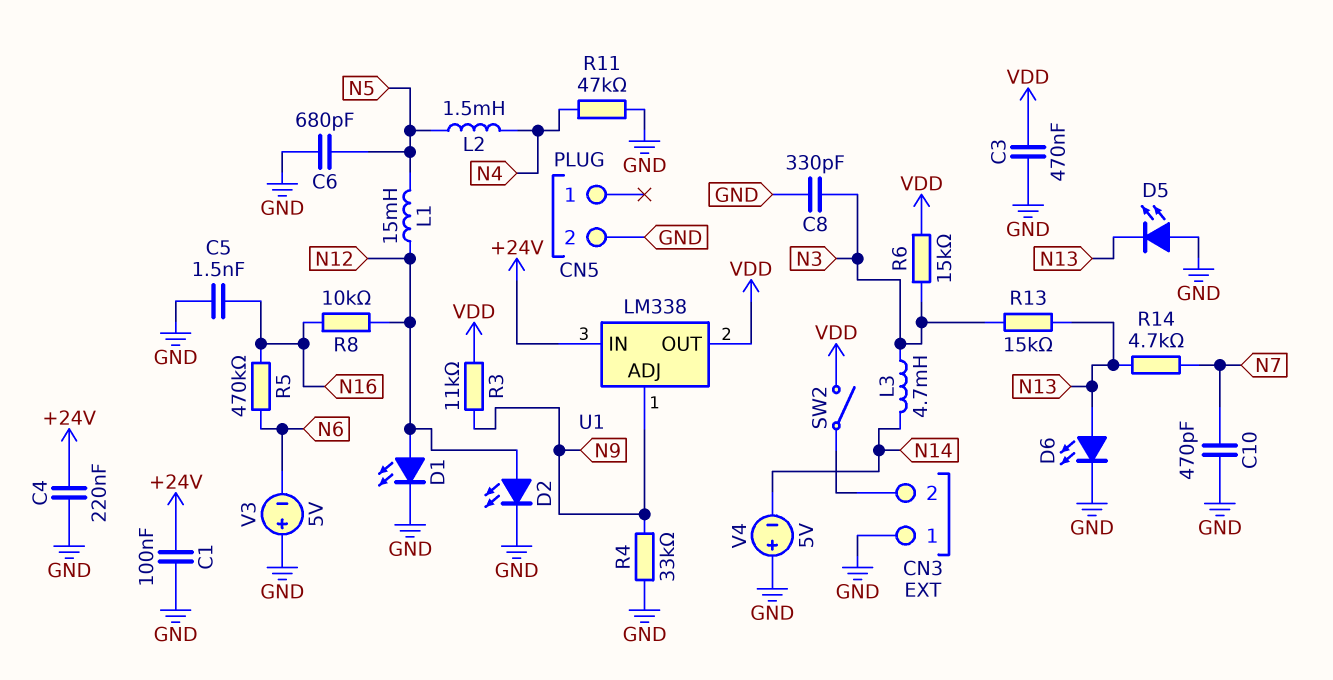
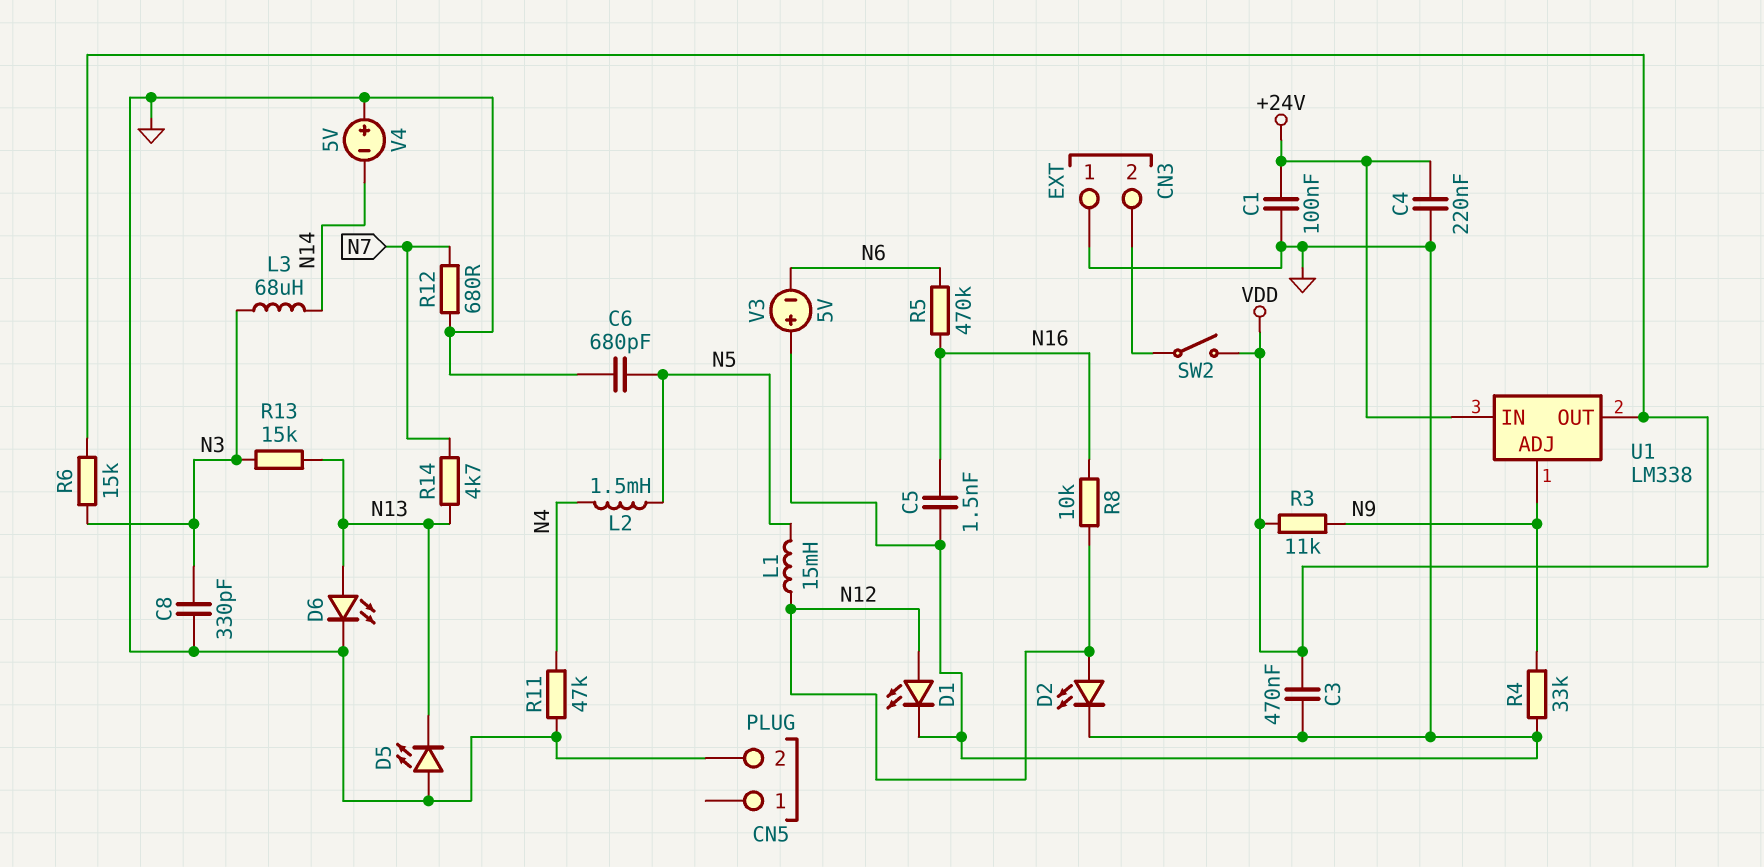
C10: 470pF (GND, N7) -> none
L3: 4.7mH (N3, N14) -> 68uH (N3, N14)
R12: none -> 680 (GND, N7)

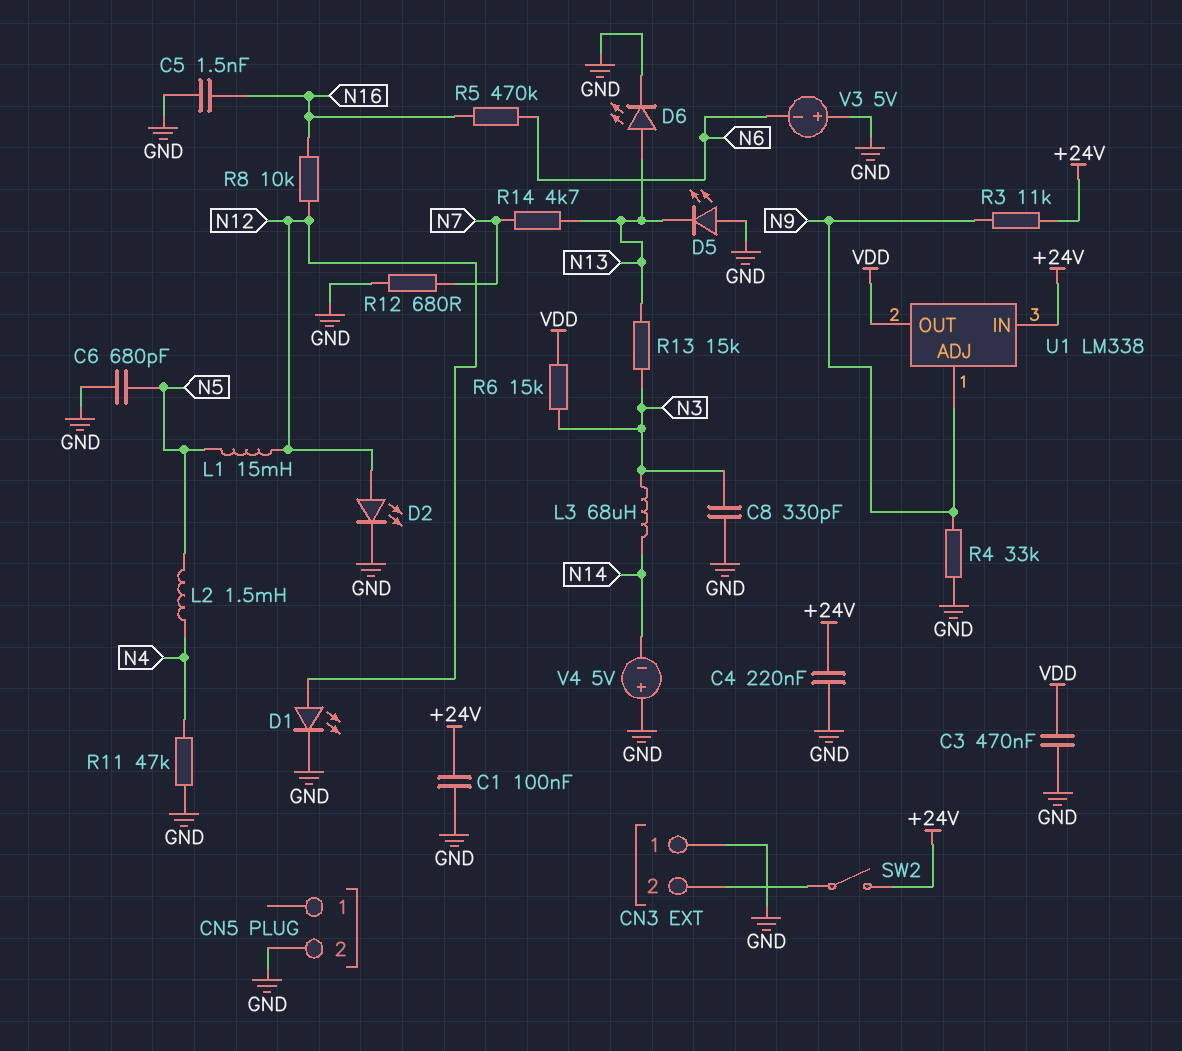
R3: 11k (N9, VDD) -> 11k (+24V, N9)
SW2: switch (CN3/2, VDD) -> switch (+24V, CN3/2)

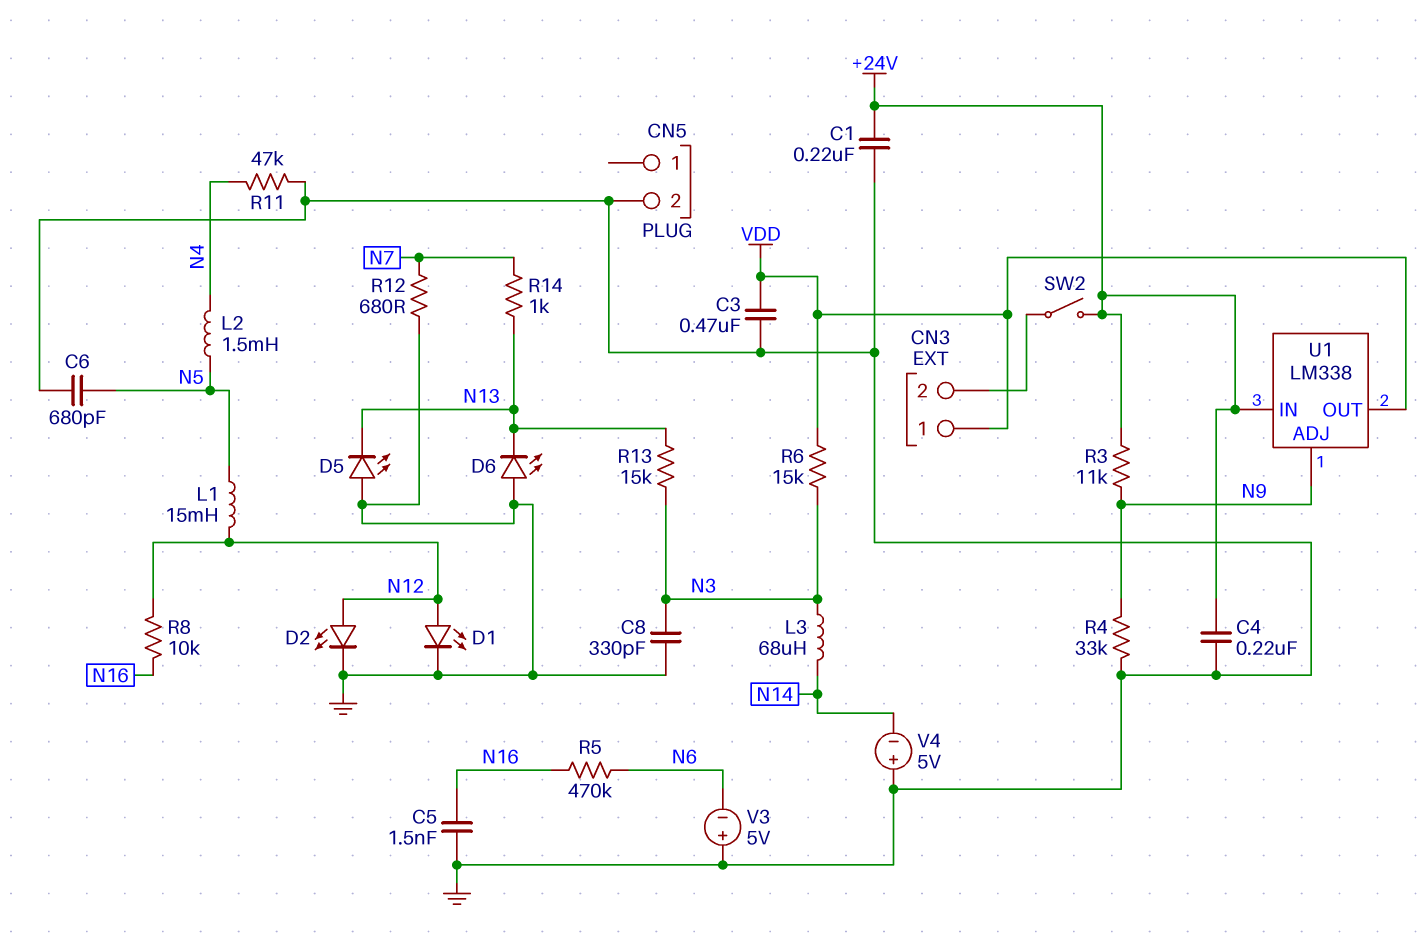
C1: 100nF (+24V, GND) -> 220nF (+24V, GND)
CN3 pin 1: GND -> VDD
D6: LED (A N13, K GND) -> LED (A GND, K N13)
R14: 4.7k (N7, N13) -> 1k (N7, N13)

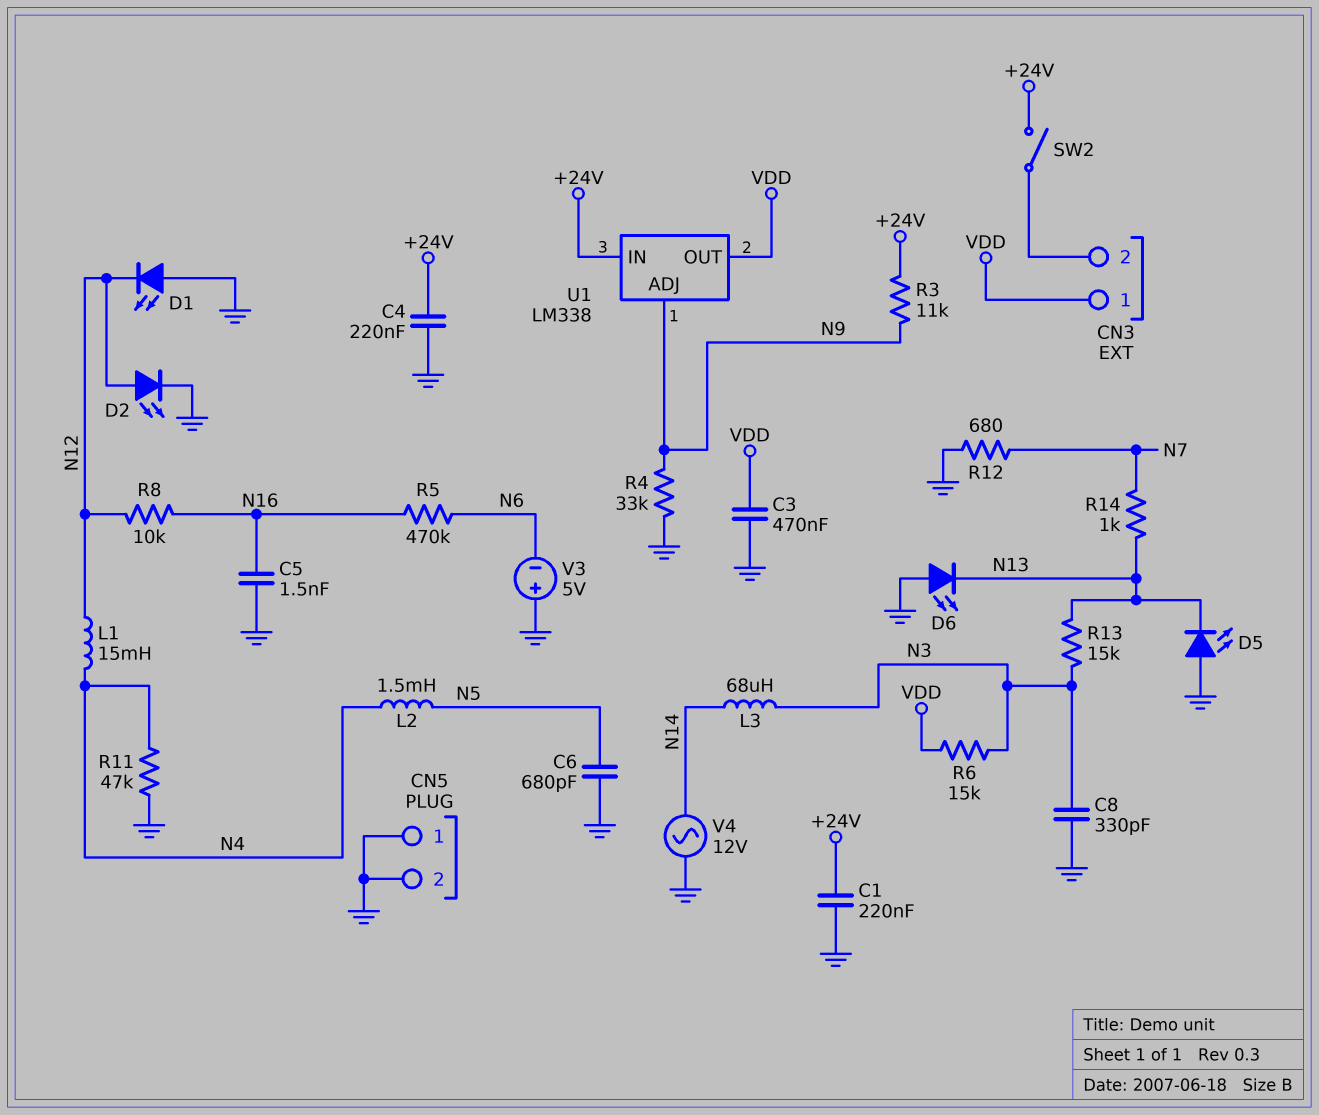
CN5 pin 1: none -> GND
D1: LED (A N12, K GND) -> LED (A GND, K N12)
L1: 15mH (N5, N12) -> 15mH (N4, N12)
V4: 5V (plus GND, minus N14) -> AC 12V (GND, N14)

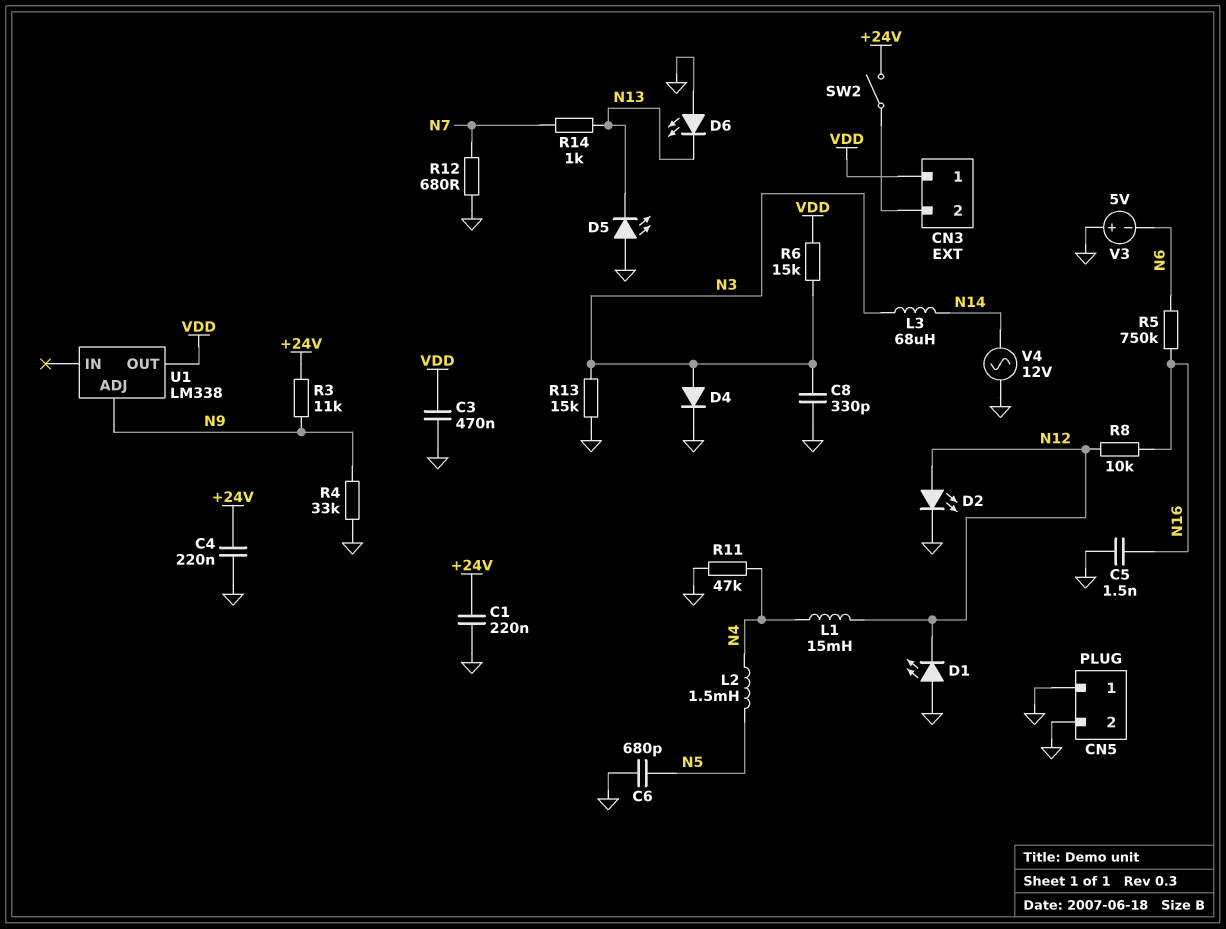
D4: none -> diode (A N3, K GND)
R5: 470k (N6, N16) -> 750k (N6, N16)
R13: 15k (N3, N13) -> 15k (GND, N3)
U1 pin IN: +24V -> none

